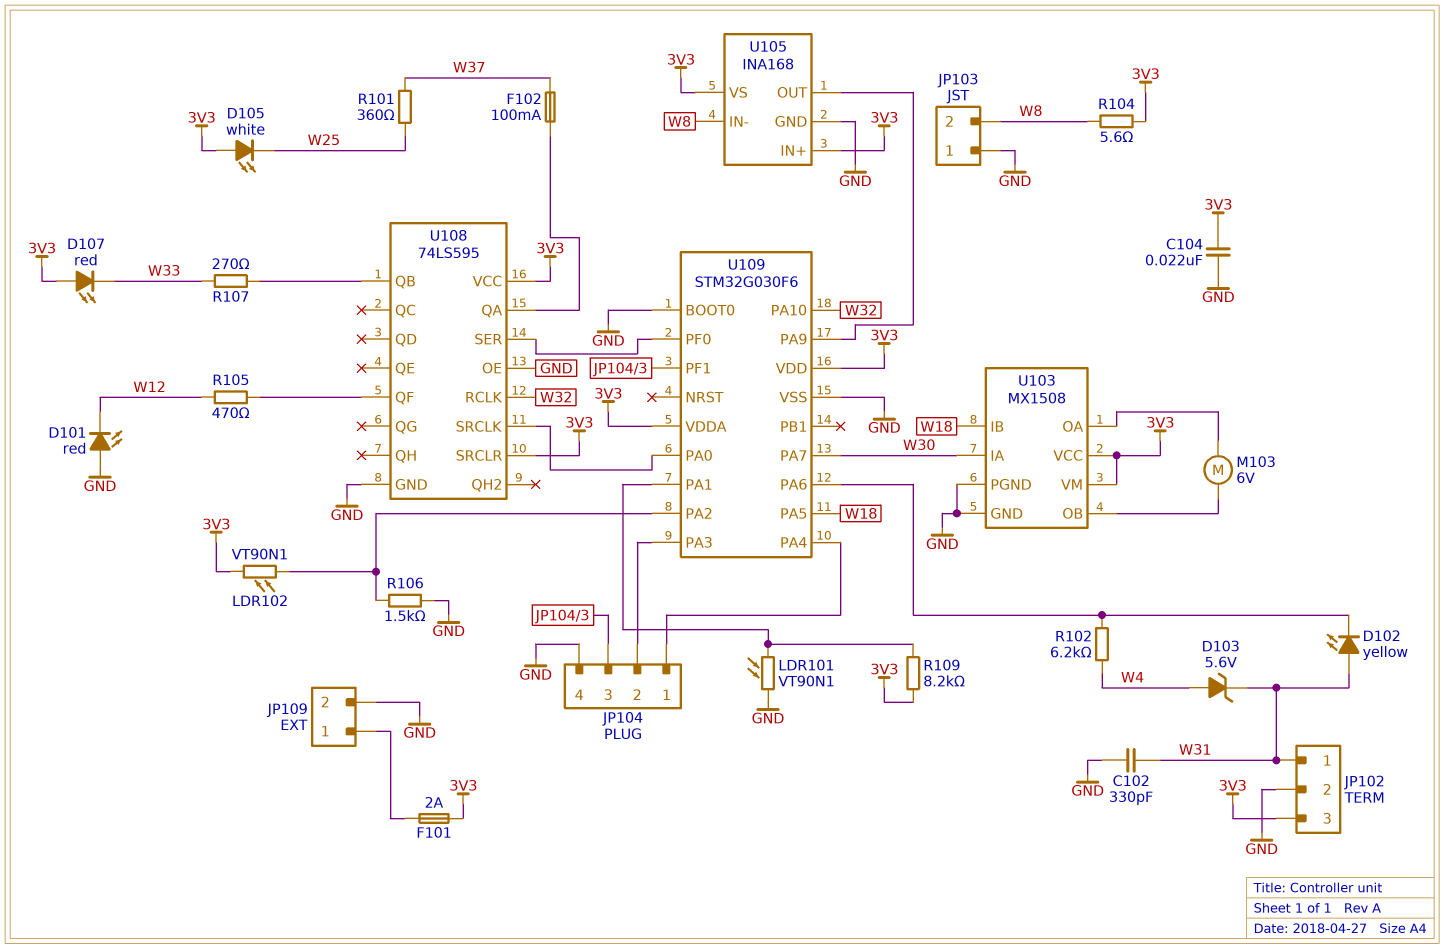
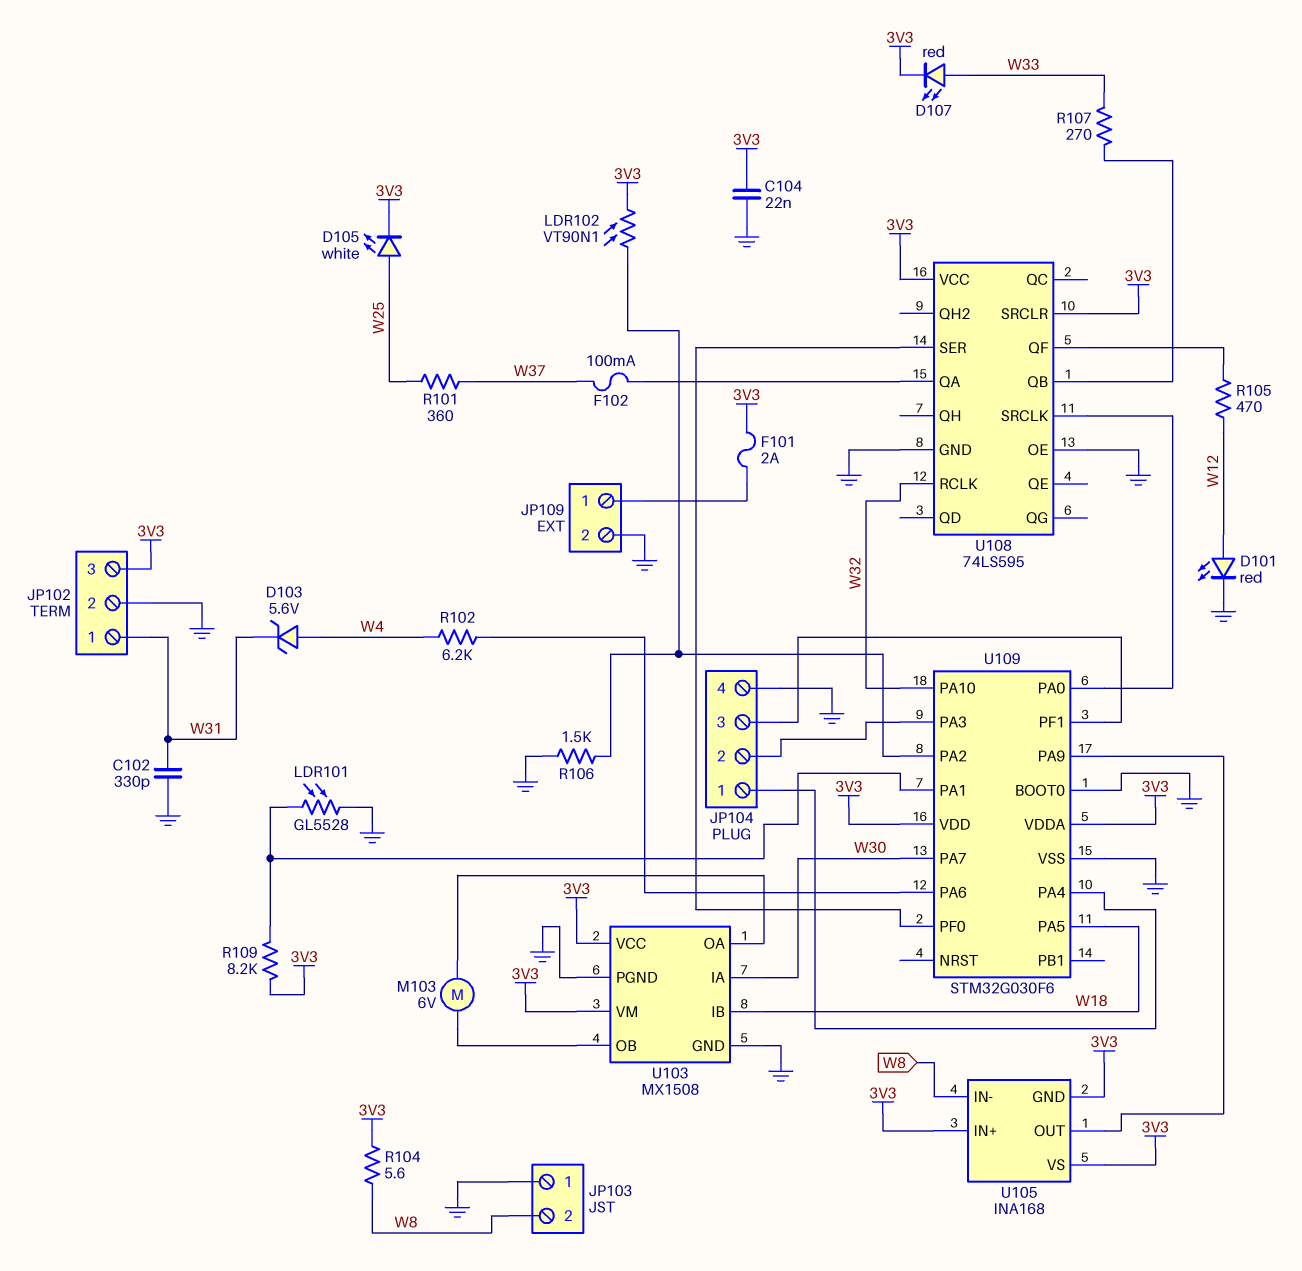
D101: LED red (A GND, K W12) -> LED red (A W12, K GND)
D102: LED yellow (A W31, K U109/PA6) -> none
D105: LED white (A 3V3, K W25) -> LED white (A W25, K 3V3)
D107: LED red (A 3V3, K W33) -> LED red (A W33, K 3V3)
LDR101: VT90N1 (GND, U109/PA1) -> GL5528 (GND, U109/PA1)
U105 pin GND: GND -> 3V3

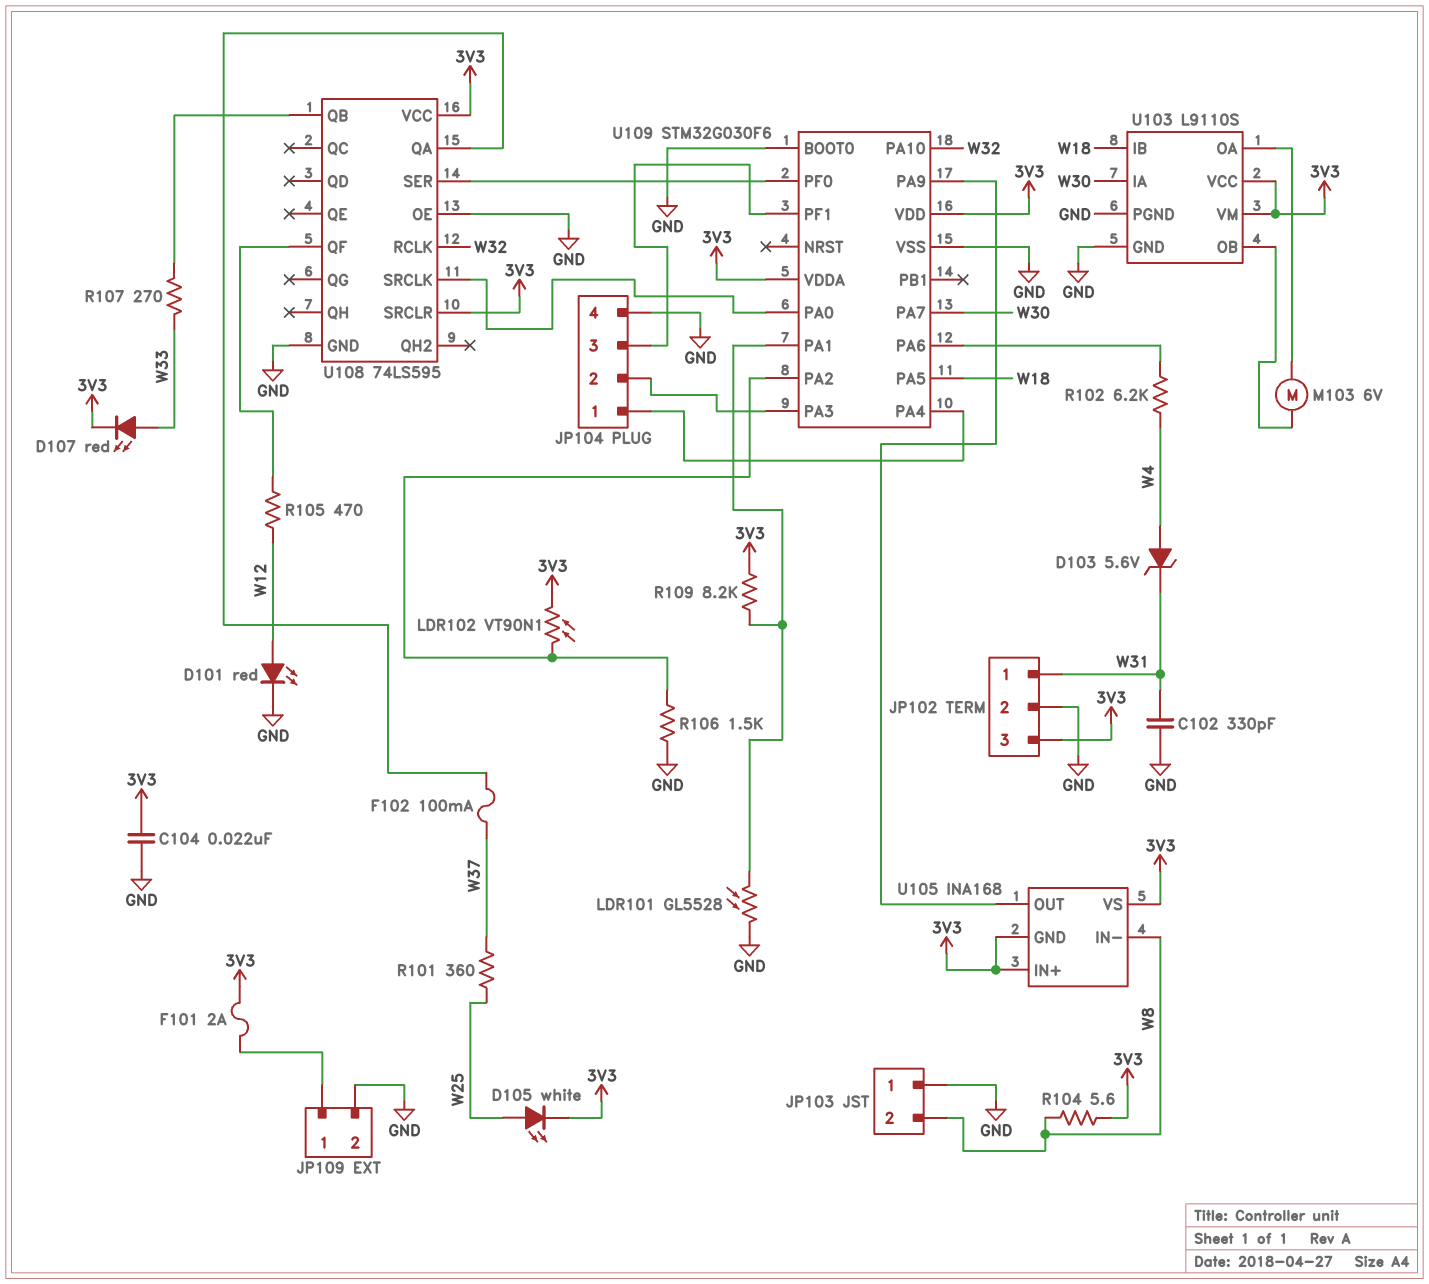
U103: MX1508 -> L9110S

